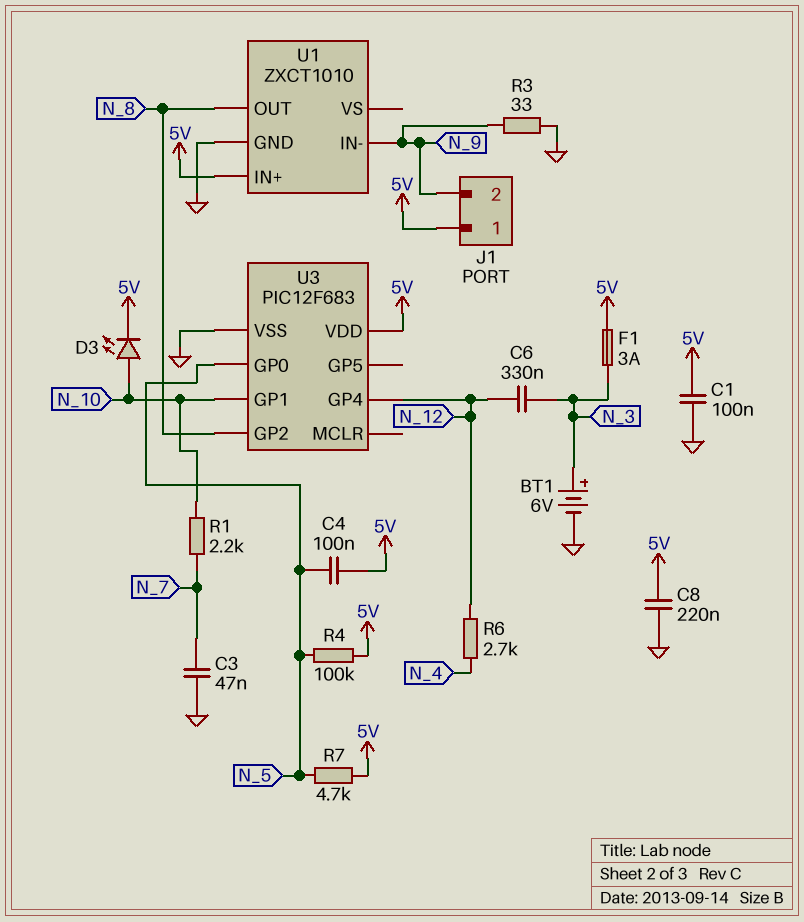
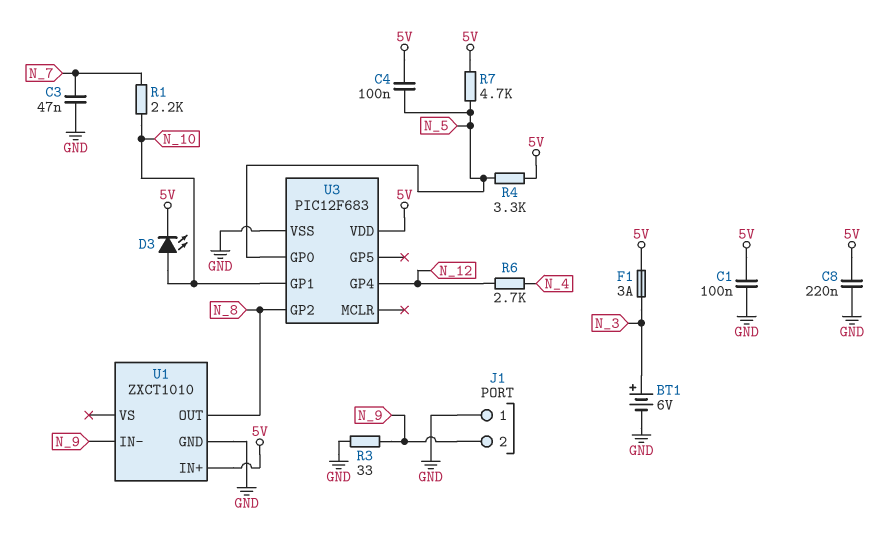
C6: 330nF (N_3, N_12) -> none
J1 pin 1: 5V -> GND
R4: 100k (5V, N_5) -> 3.3k (5V, N_5)

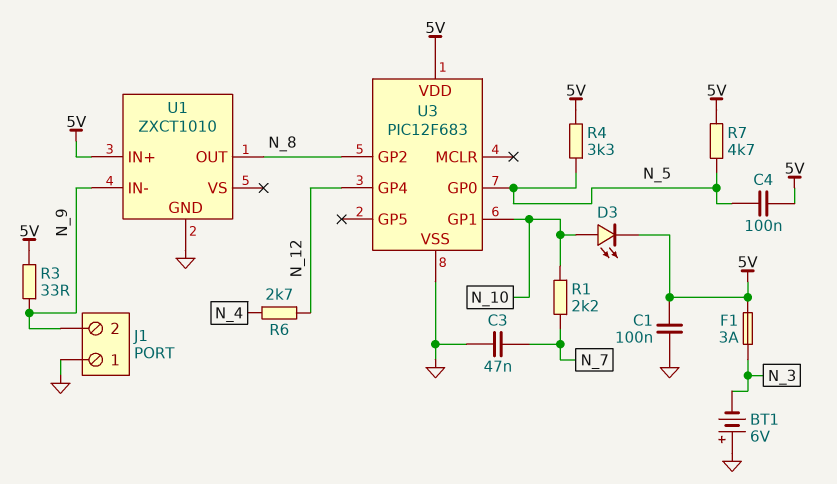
BT1: 6V (plus N_3, minus GND) -> 6V (plus GND, minus N_3)
C8: 220nF (5V, GND) -> none
R3: 33 (GND, N_9) -> 33 (5V, N_9)

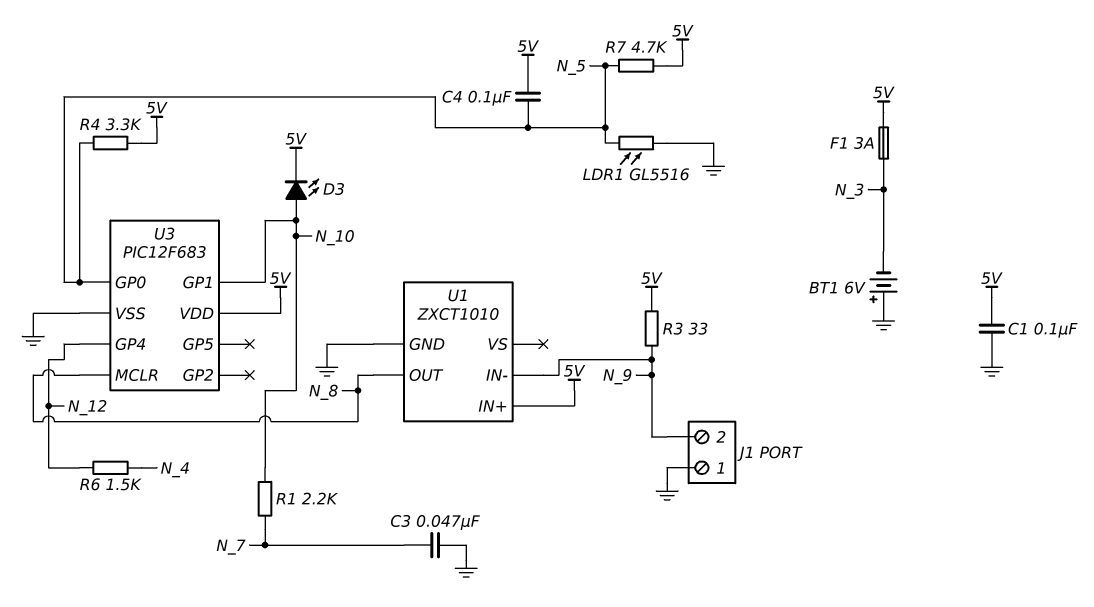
LDR1: none -> GL5516 (GND, N_5)
R6: 2.7k (N_4, N_12) -> 1.5k (N_4, N_12)
U3 pin GP2: N_8 -> none
U3 pin MCLR: none -> N_8

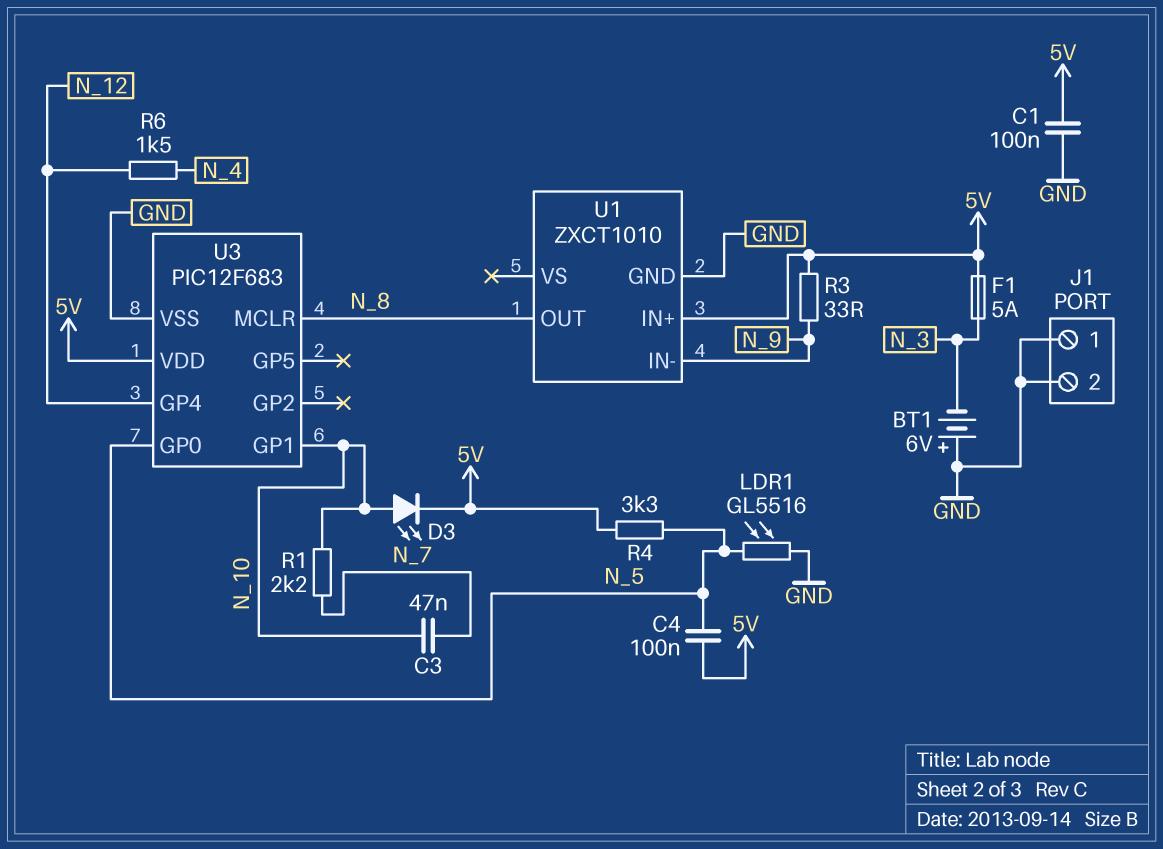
C3: 47nF (GND, N_7) -> 47nF (N_7, N_10)
F1: 3A (5V, N_3) -> 5A (5V, N_3)
J1 pin 2: N_9 -> GND
R7: 4.7k (5V, N_5) -> none

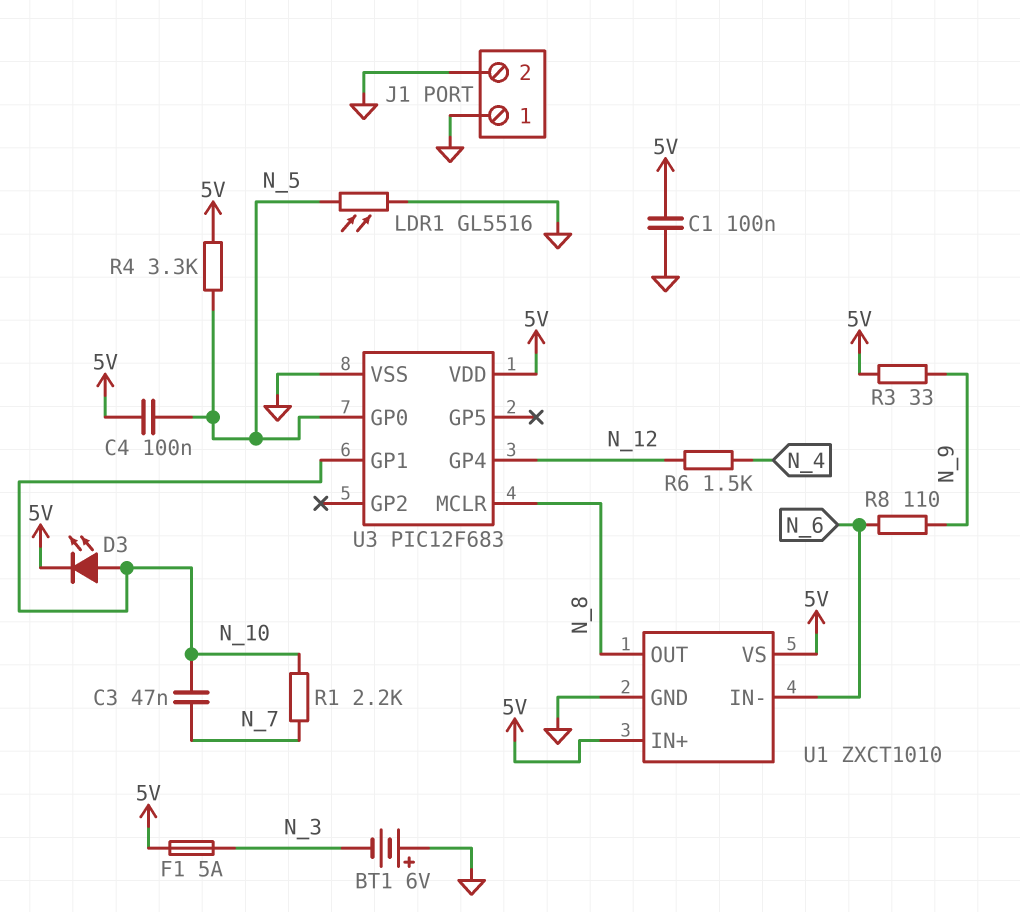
R8: none -> 110 (N_6, N_9)
U1 pin IN-: N_9 -> N_6
U1 pin VS: none -> 5V

